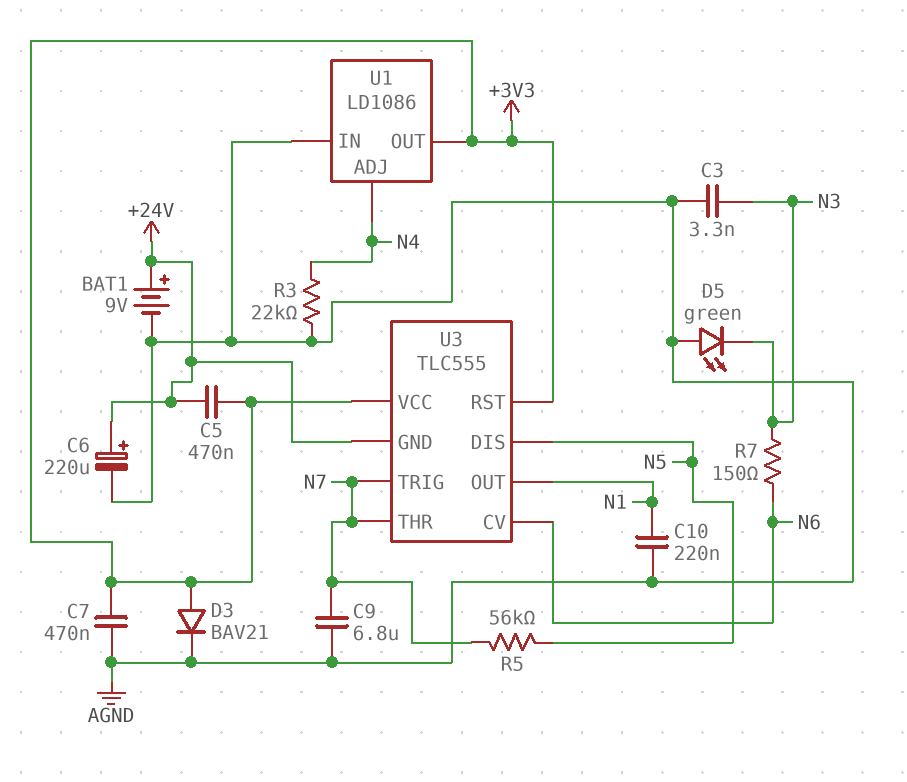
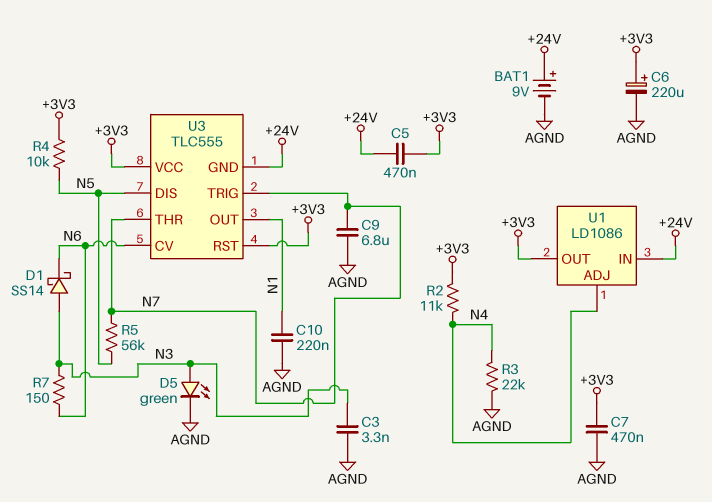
C6: 220uF (plus +24V, minus AGND) -> 220uF (plus +3V3, minus AGND)
D1: none -> schottky SS14 (A N3, K N6)
D3: diode BAV21 (A +3V3, K AGND) -> none
D5: LED green (A AGND, K N3) -> LED green (A N3, K AGND)
R2: none -> 11k (+3V3, N4)
R4: none -> 10k (+3V3, N5)
U1 pin IN: AGND -> +24V

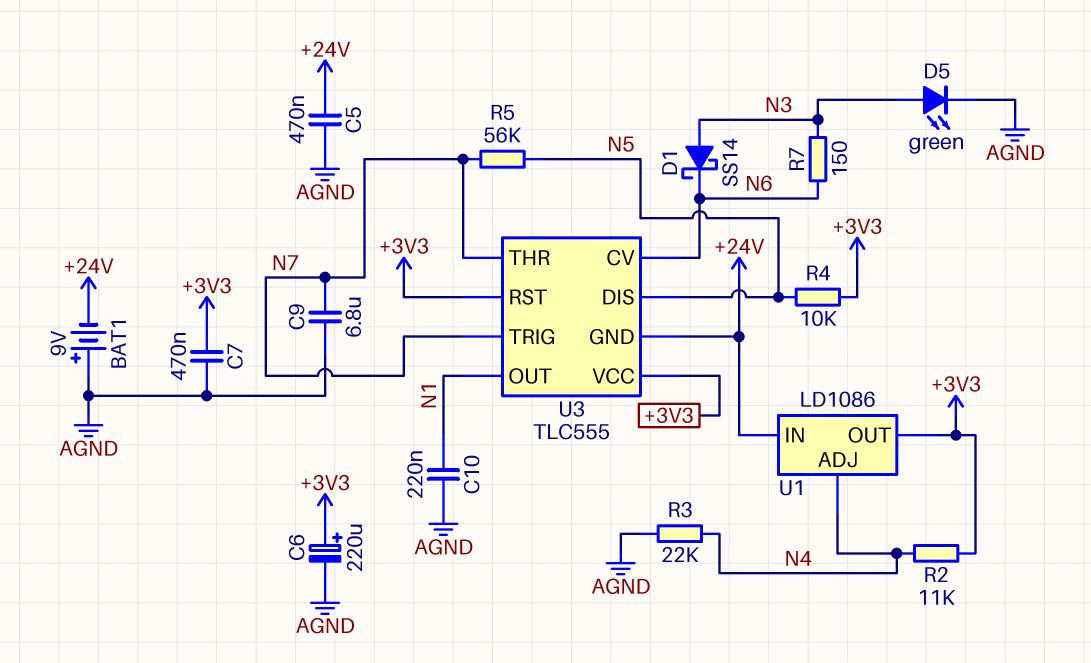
BAT1: 9V (plus +24V, minus AGND) -> 9V (plus AGND, minus +24V)
C3: 3.3nF (AGND, N3) -> none
C5: 470nF (+3V3, +24V) -> 470nF (+24V, AGND)

